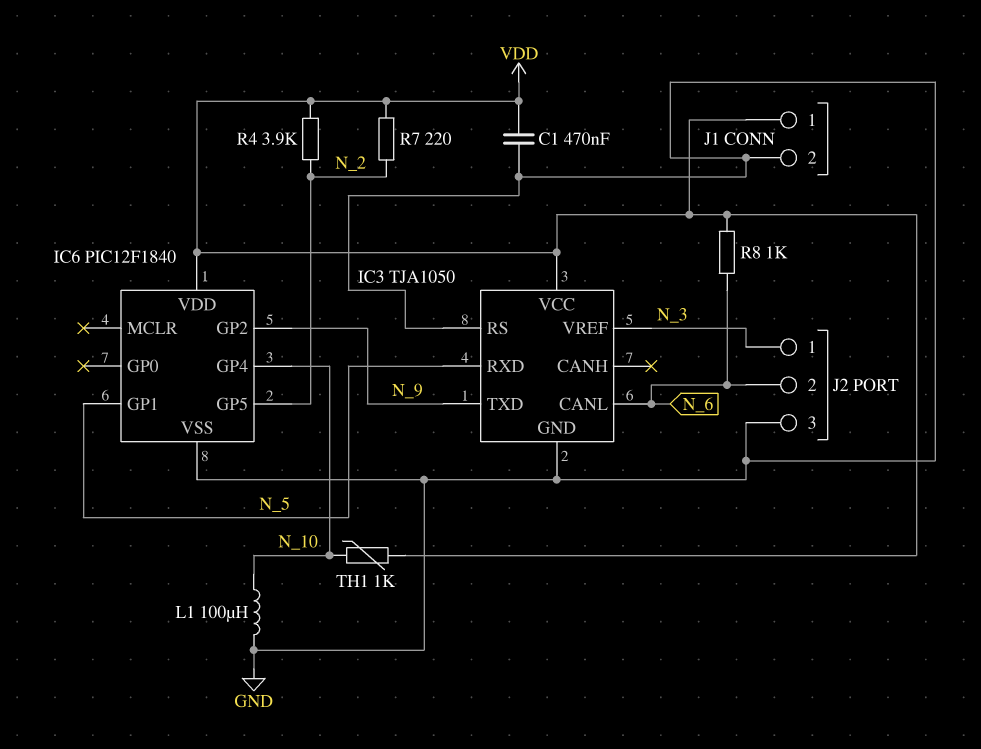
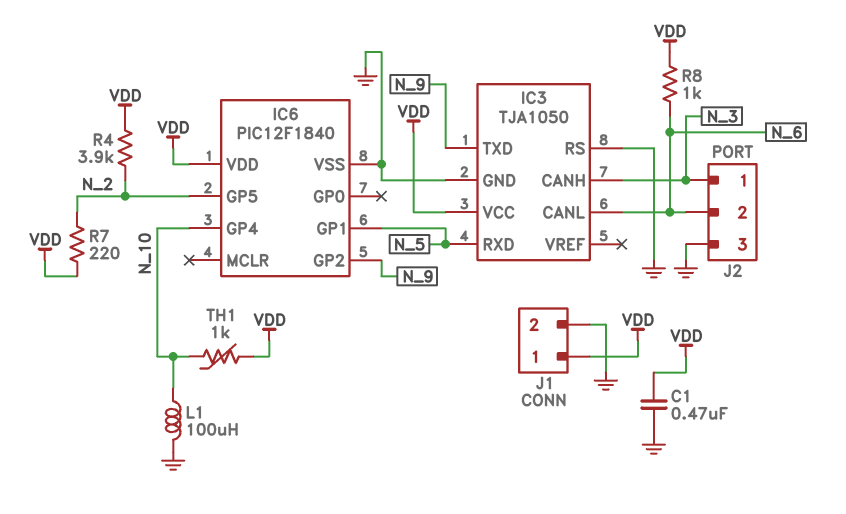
IC3 pin CANH: none -> N_3
IC3 pin VREF: N_3 -> none

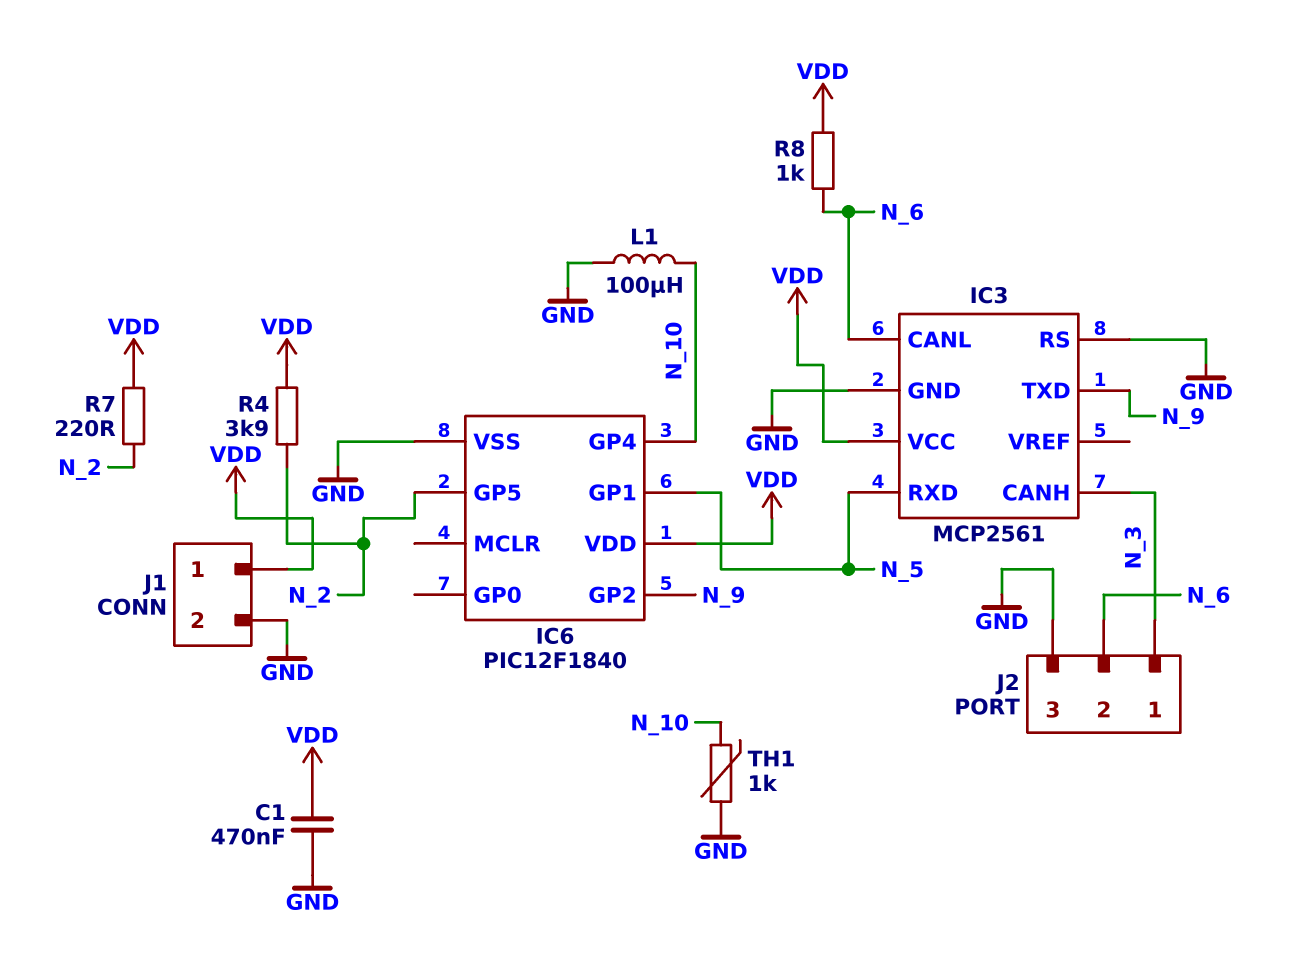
IC3: TJA1050 -> MCP2561
TH1: 1k (N_10, VDD) -> 1k (GND, N_10)

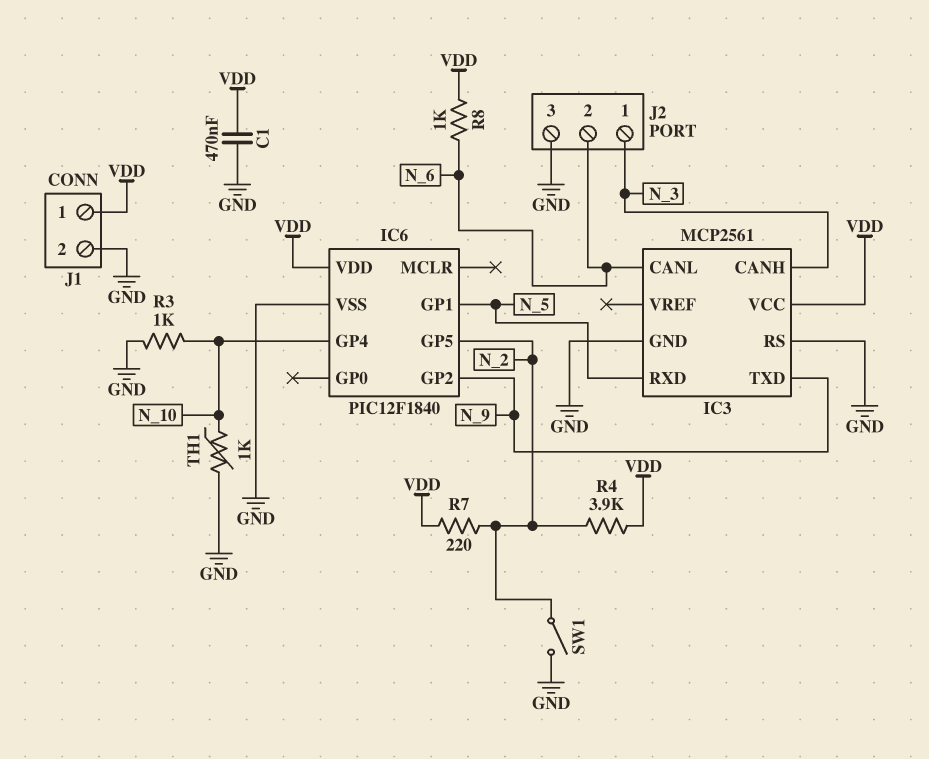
L1: 100uH (GND, N_10) -> none
R3: none -> 1k (GND, N_10)
SW1: none -> switch (GND, N_2)

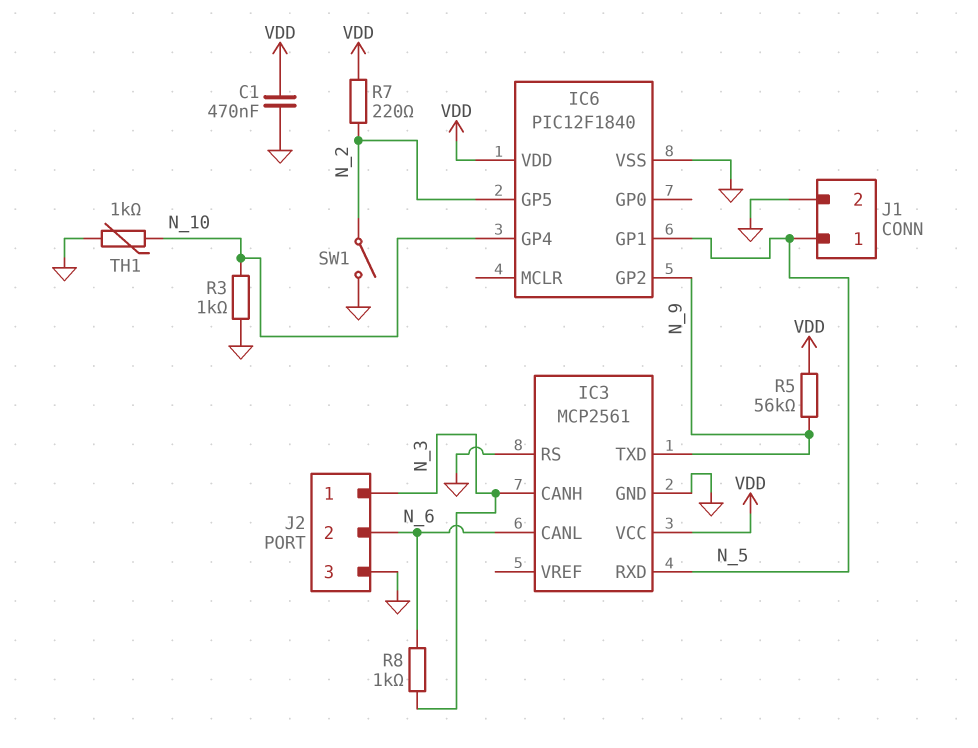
J1 pin 1: VDD -> N_5
R4: 3.9k (N_2, VDD) -> none
R5: none -> 56k (N_9, VDD)
R8: 1k (N_6, VDD) -> 1k (N_3, N_6)

